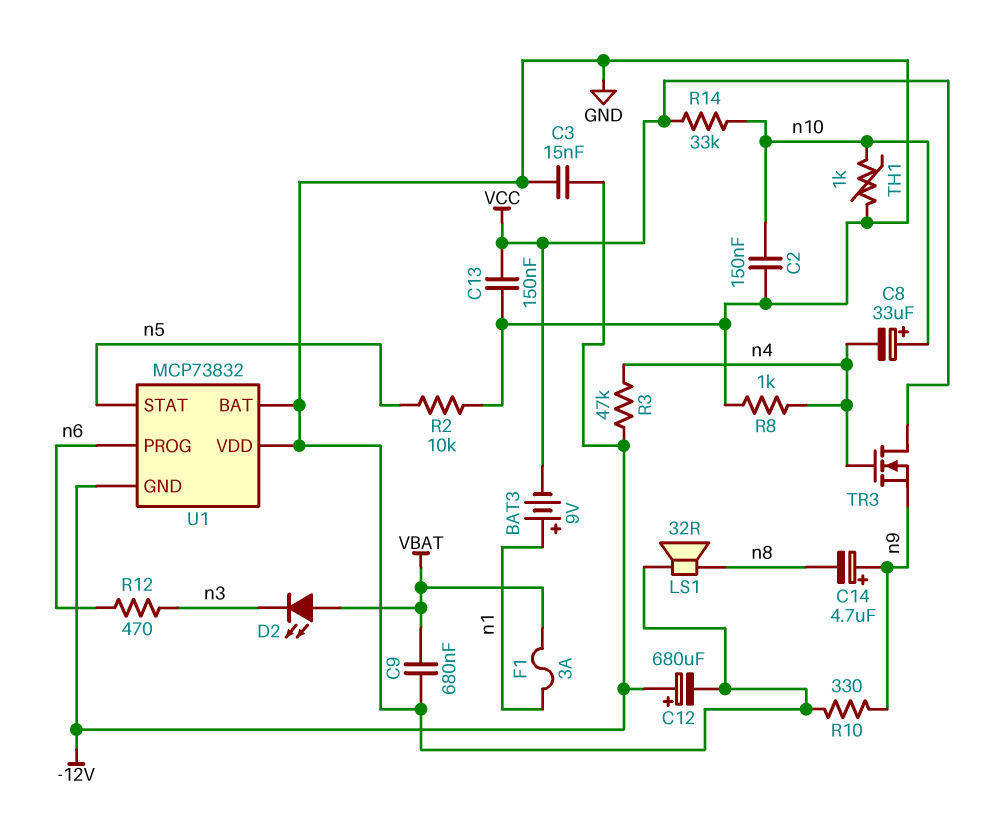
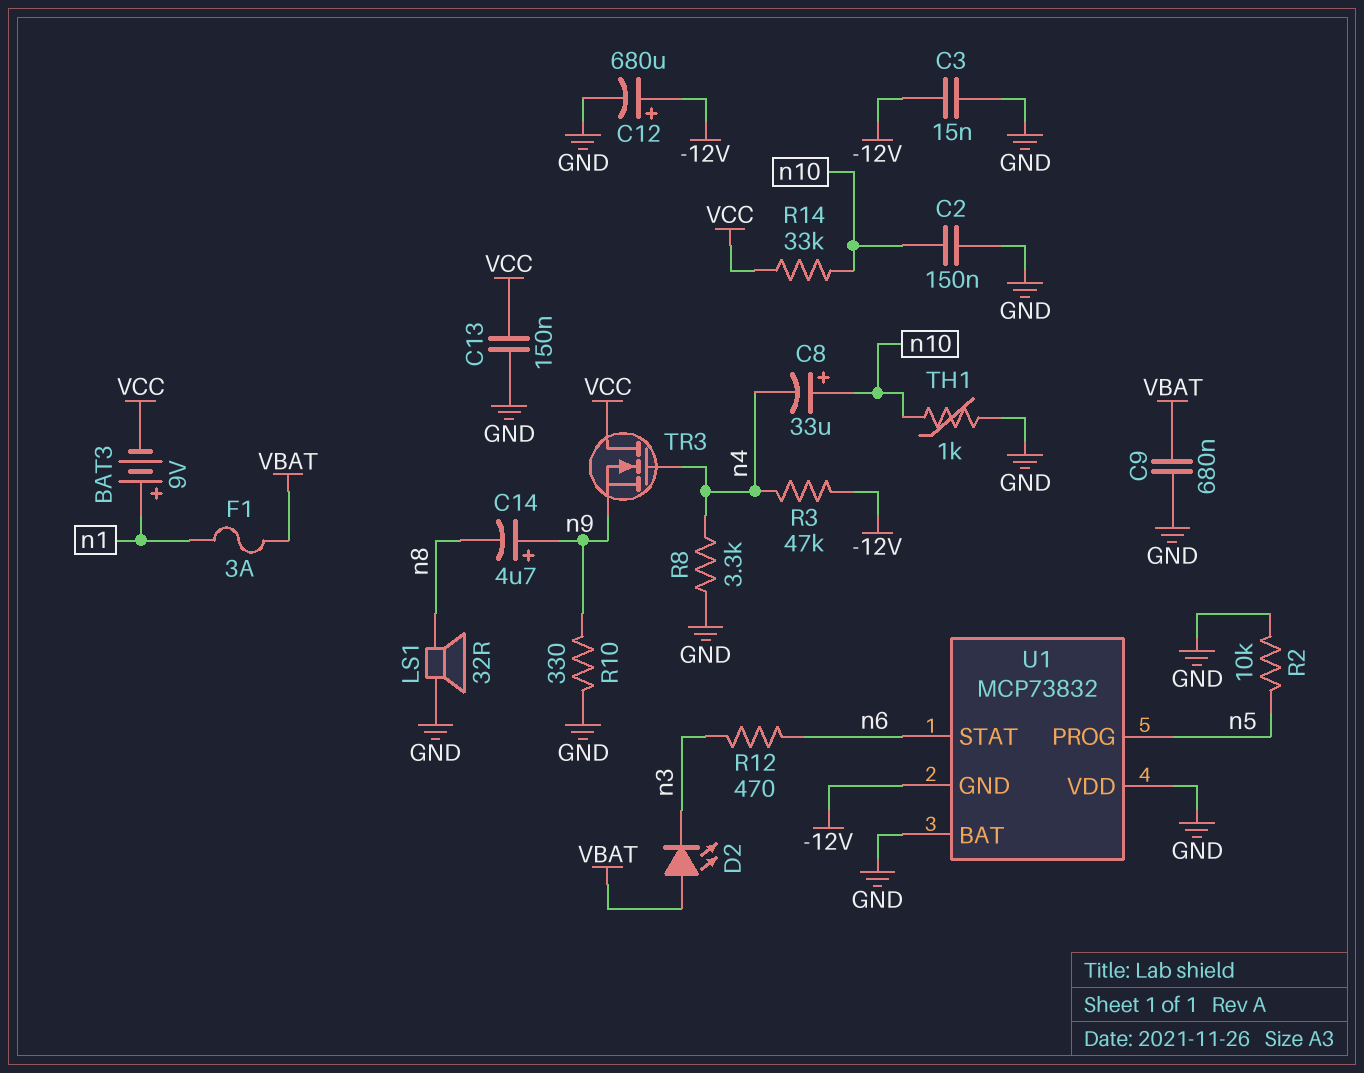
R8: 1k (GND, n4) -> 3.3k (GND, n4)
U1 pin PROG: n6 -> n5
U1 pin STAT: n5 -> n6

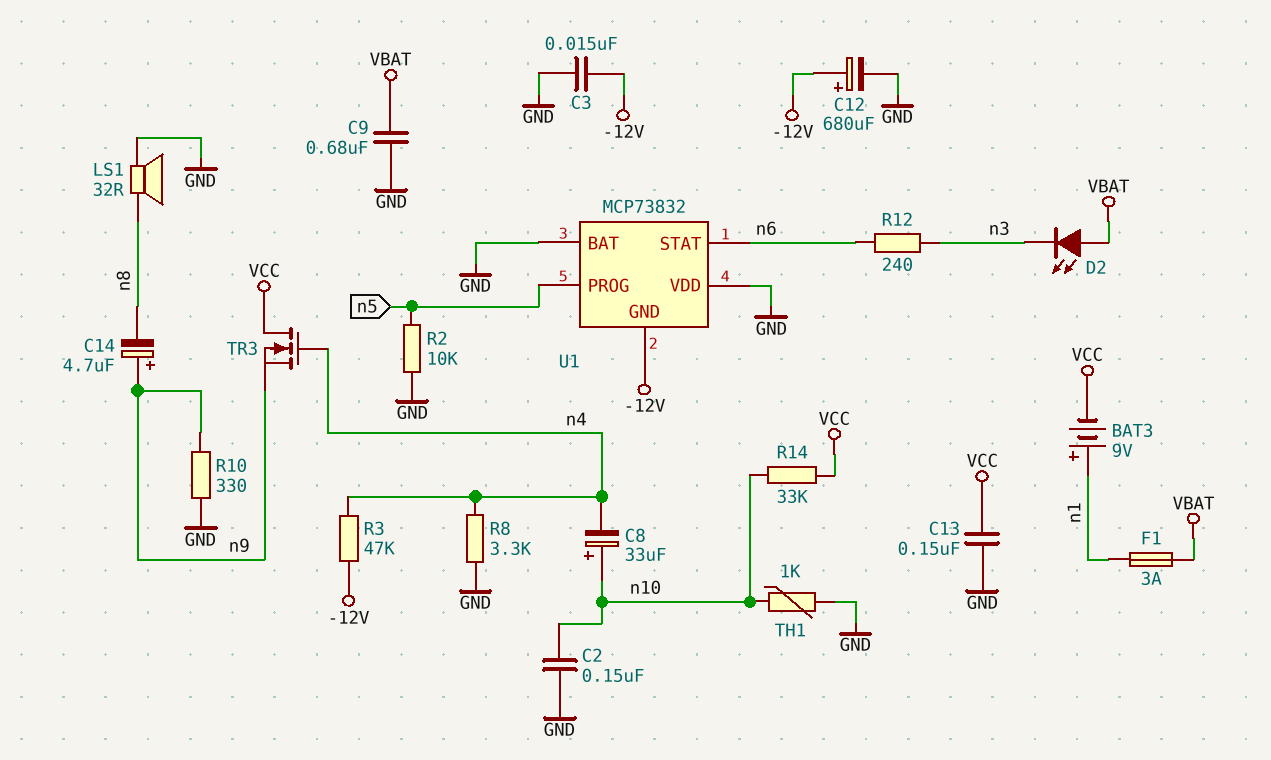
R12: 470 (n3, n6) -> 240 (n3, n6)

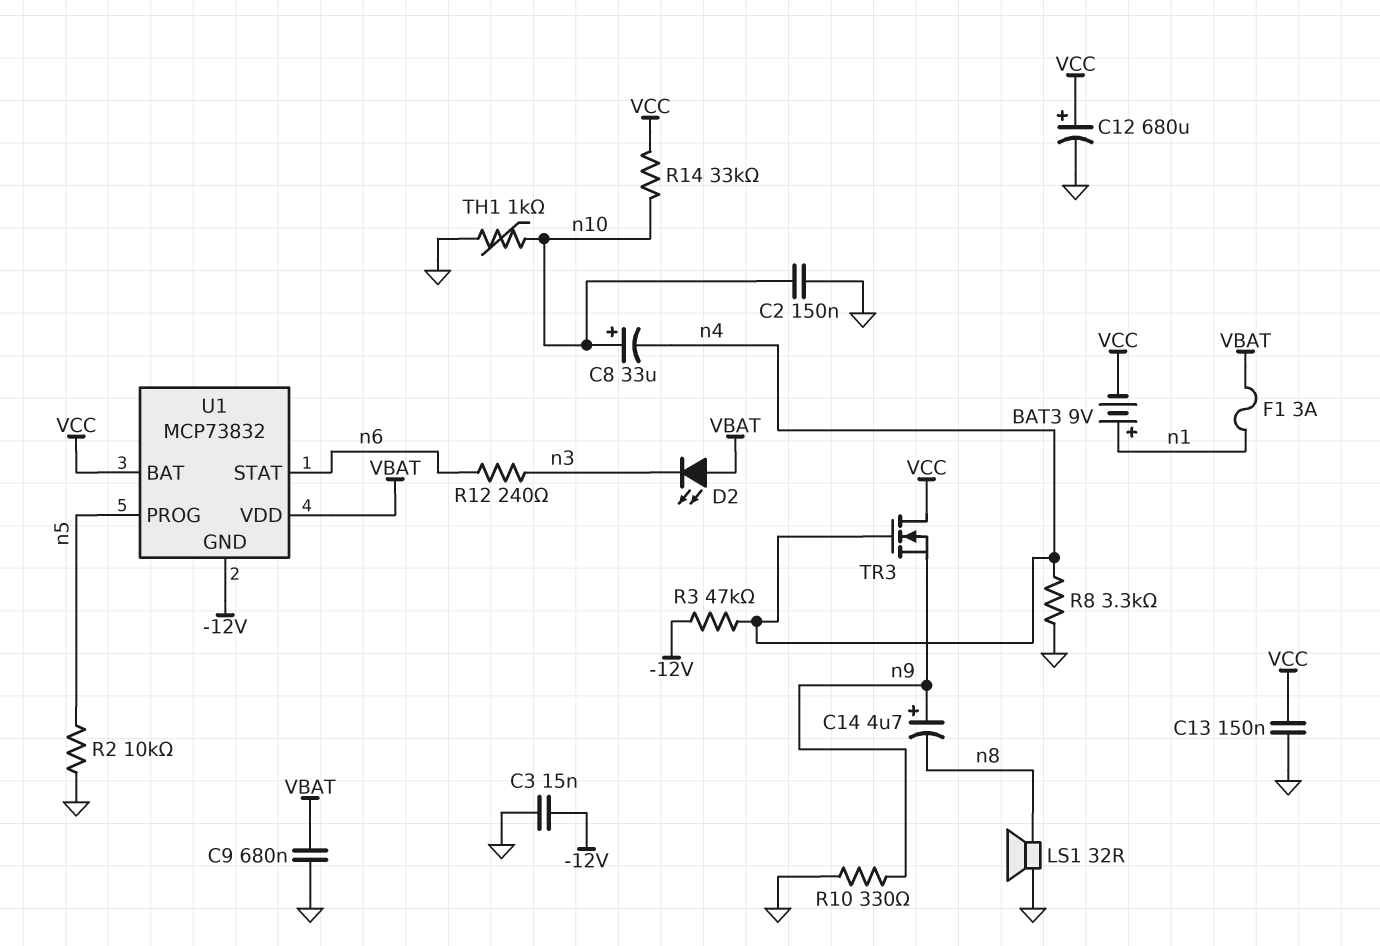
C12: 680uF (plus -12V, minus GND) -> 680uF (plus VCC, minus GND)
U1 pin BAT: GND -> VCC
U1 pin VDD: GND -> VBAT

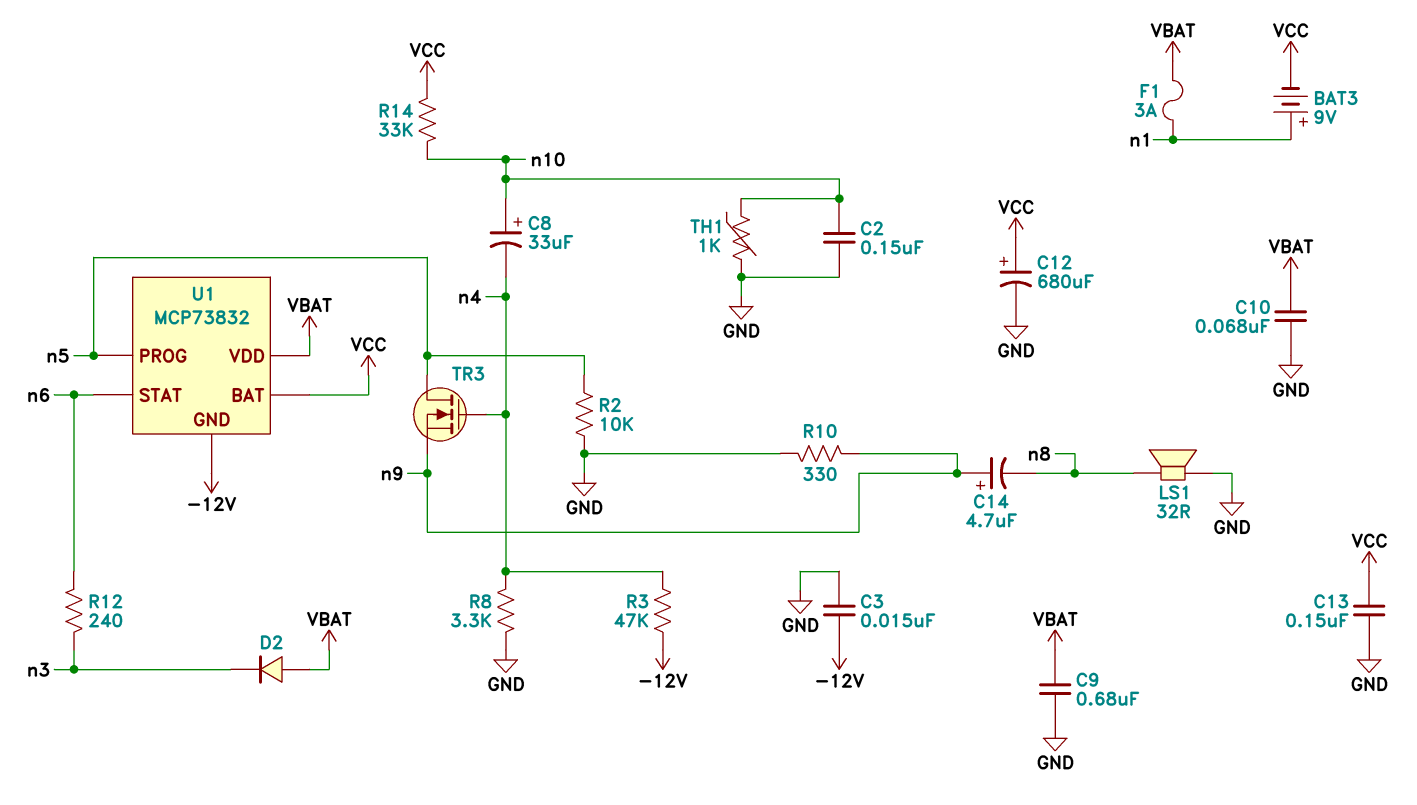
C10: none -> 68nF (GND, VBAT)
D2: LED (A VBAT, K n3) -> diode (A VBAT, K n3)
TR3: NMOS (G n4, D VCC, S n9) -> NMOS (G n4, D n5, S n9)

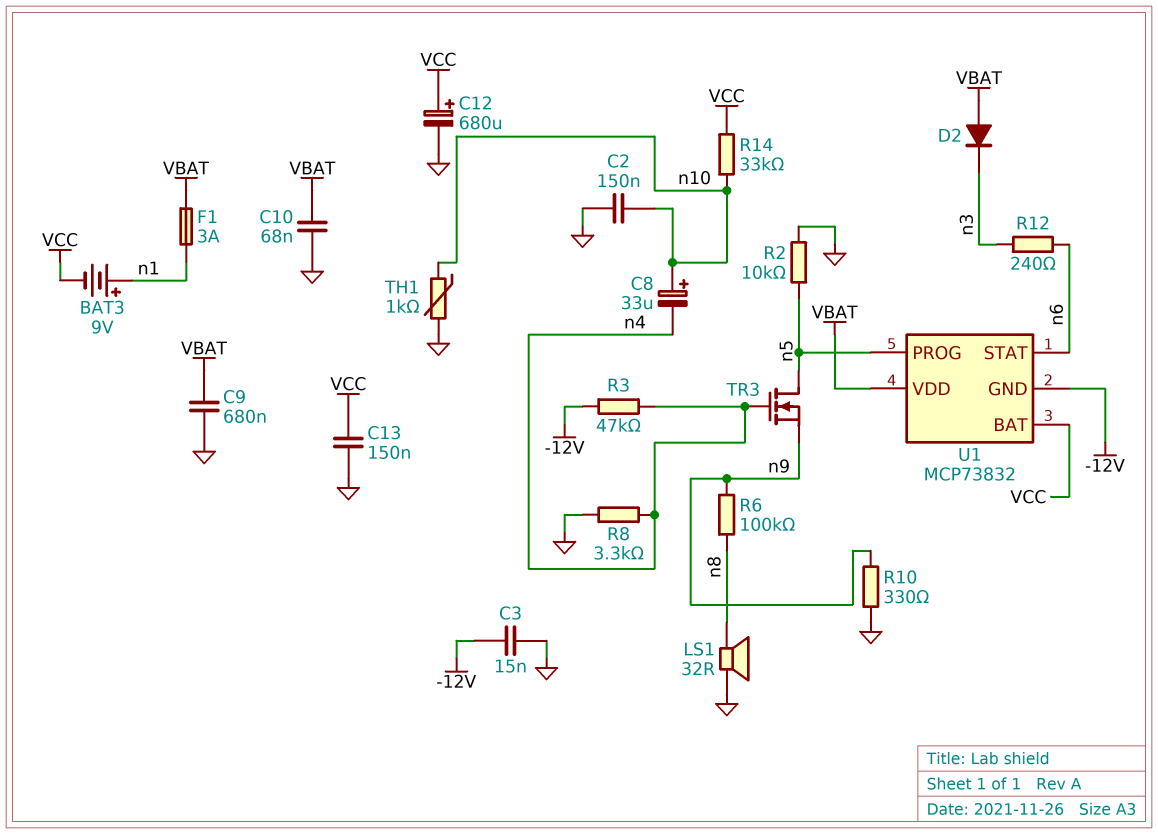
C14: 4.7uF (plus n9, minus n8) -> none
R6: none -> 100k (n8, n9)

